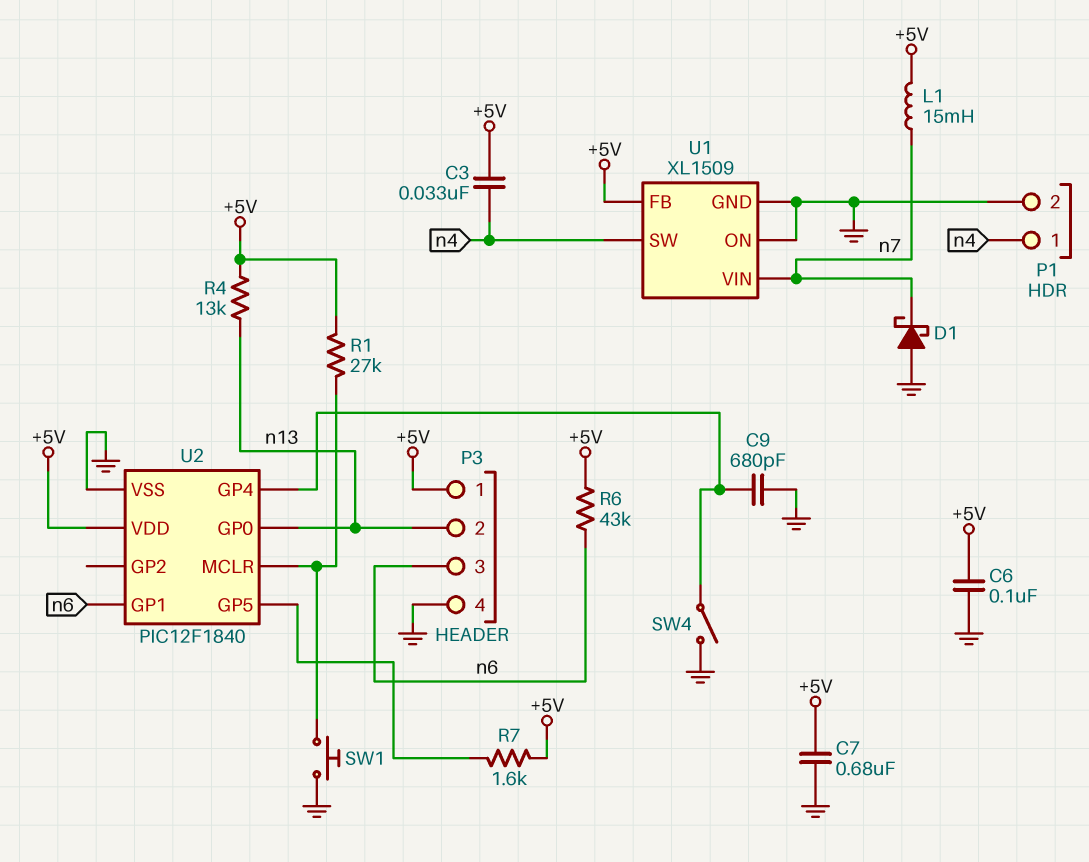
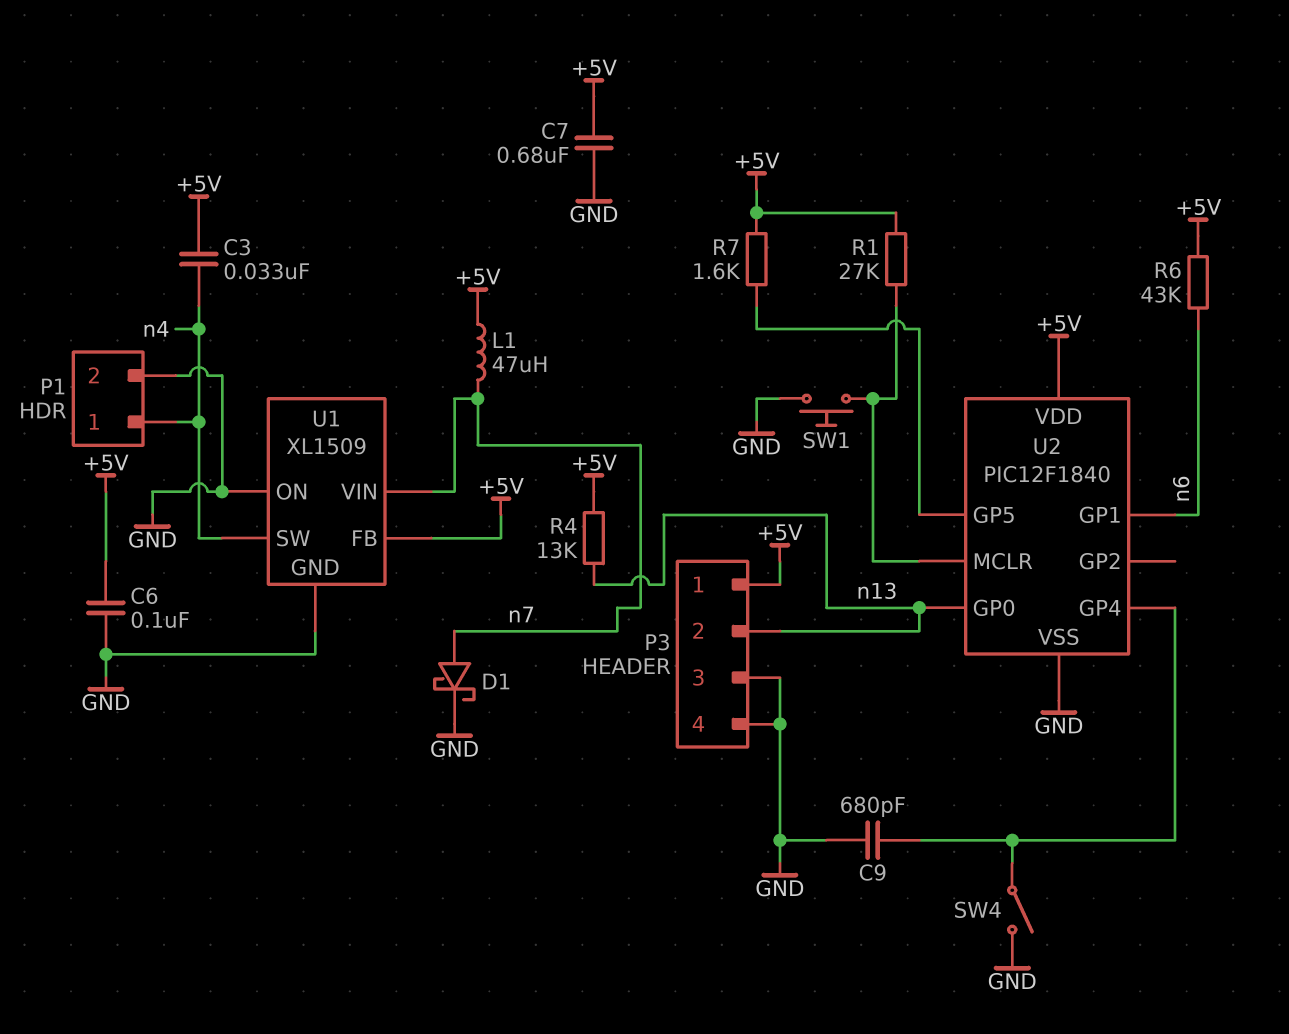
D1: schottky (A GND, K n7) -> schottky (A n7, K GND)
L1: 15mH (+5V, n7) -> 47uH (+5V, n7)
P3 pin 3: n6 -> GND

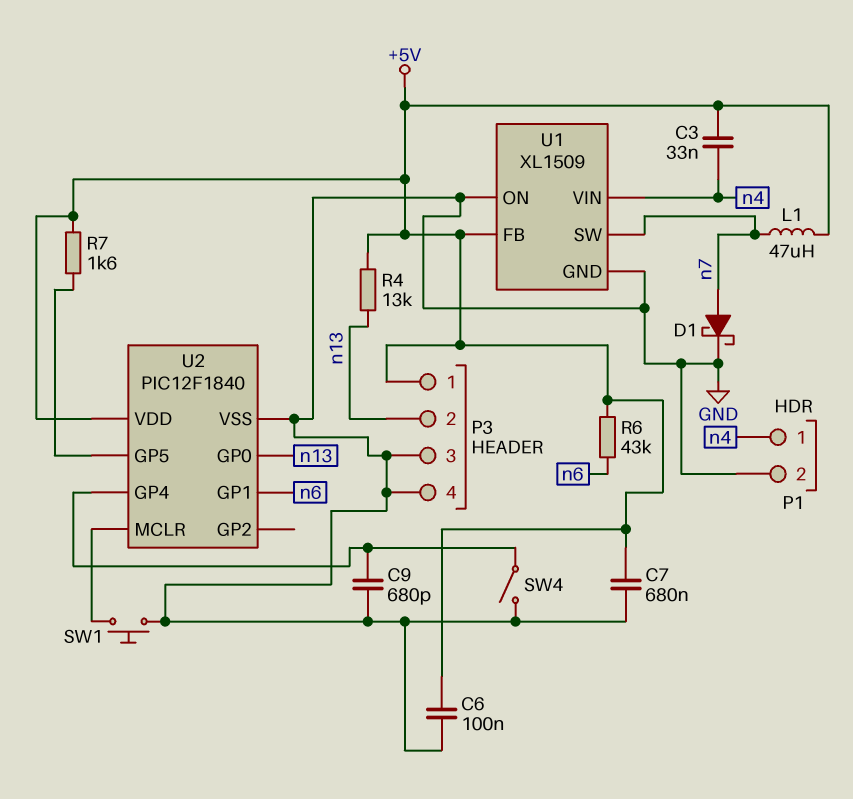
R1: 27k (+5V, U2/MCLR) -> none
U1 pin SW: n4 -> n7
U1 pin VIN: n7 -> n4

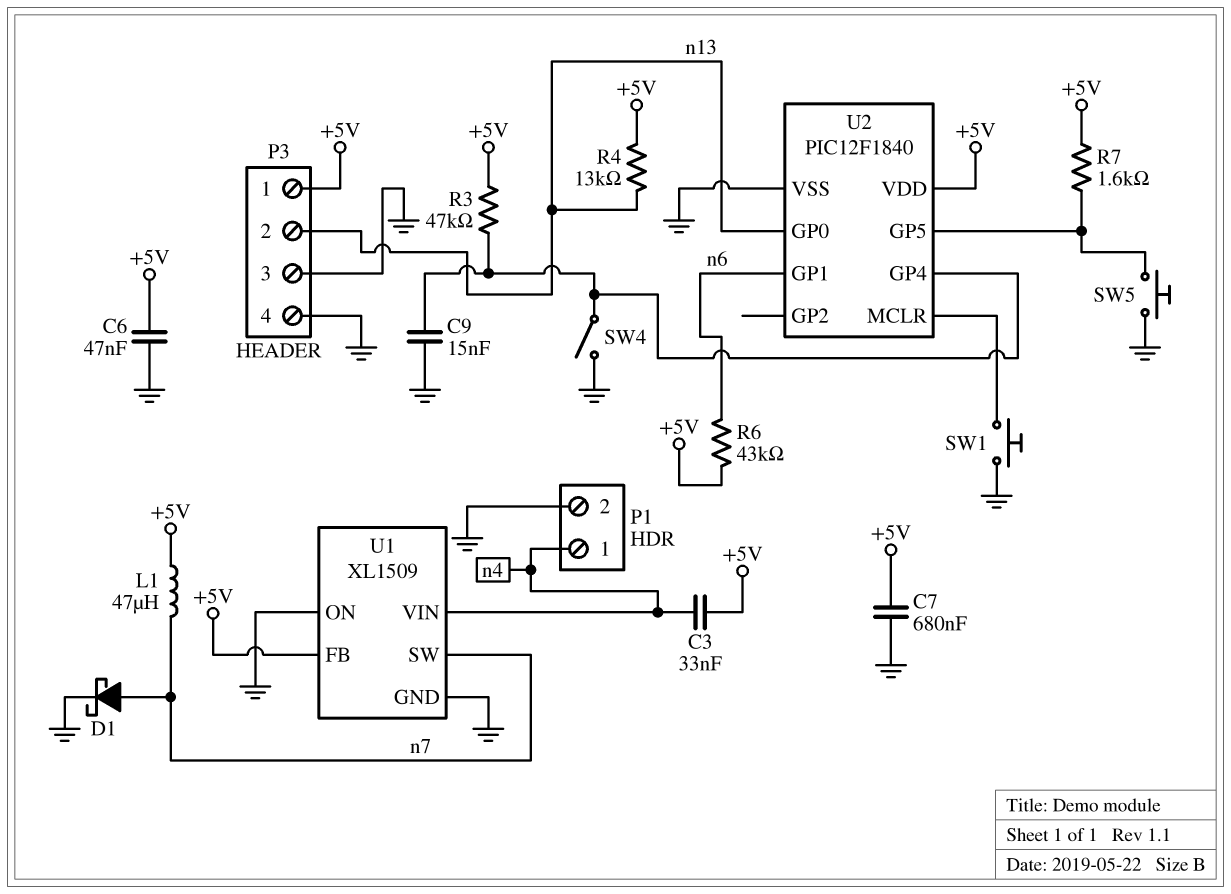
C6: 100nF (+5V, GND) -> 47nF (+5V, GND)
C9: 680pF (GND, U2/GP4) -> 15nF (GND, U2/GP4)
R3: none -> 47k (+5V, U2/GP4)
SW5: none -> button (GND, U2/GP5)

